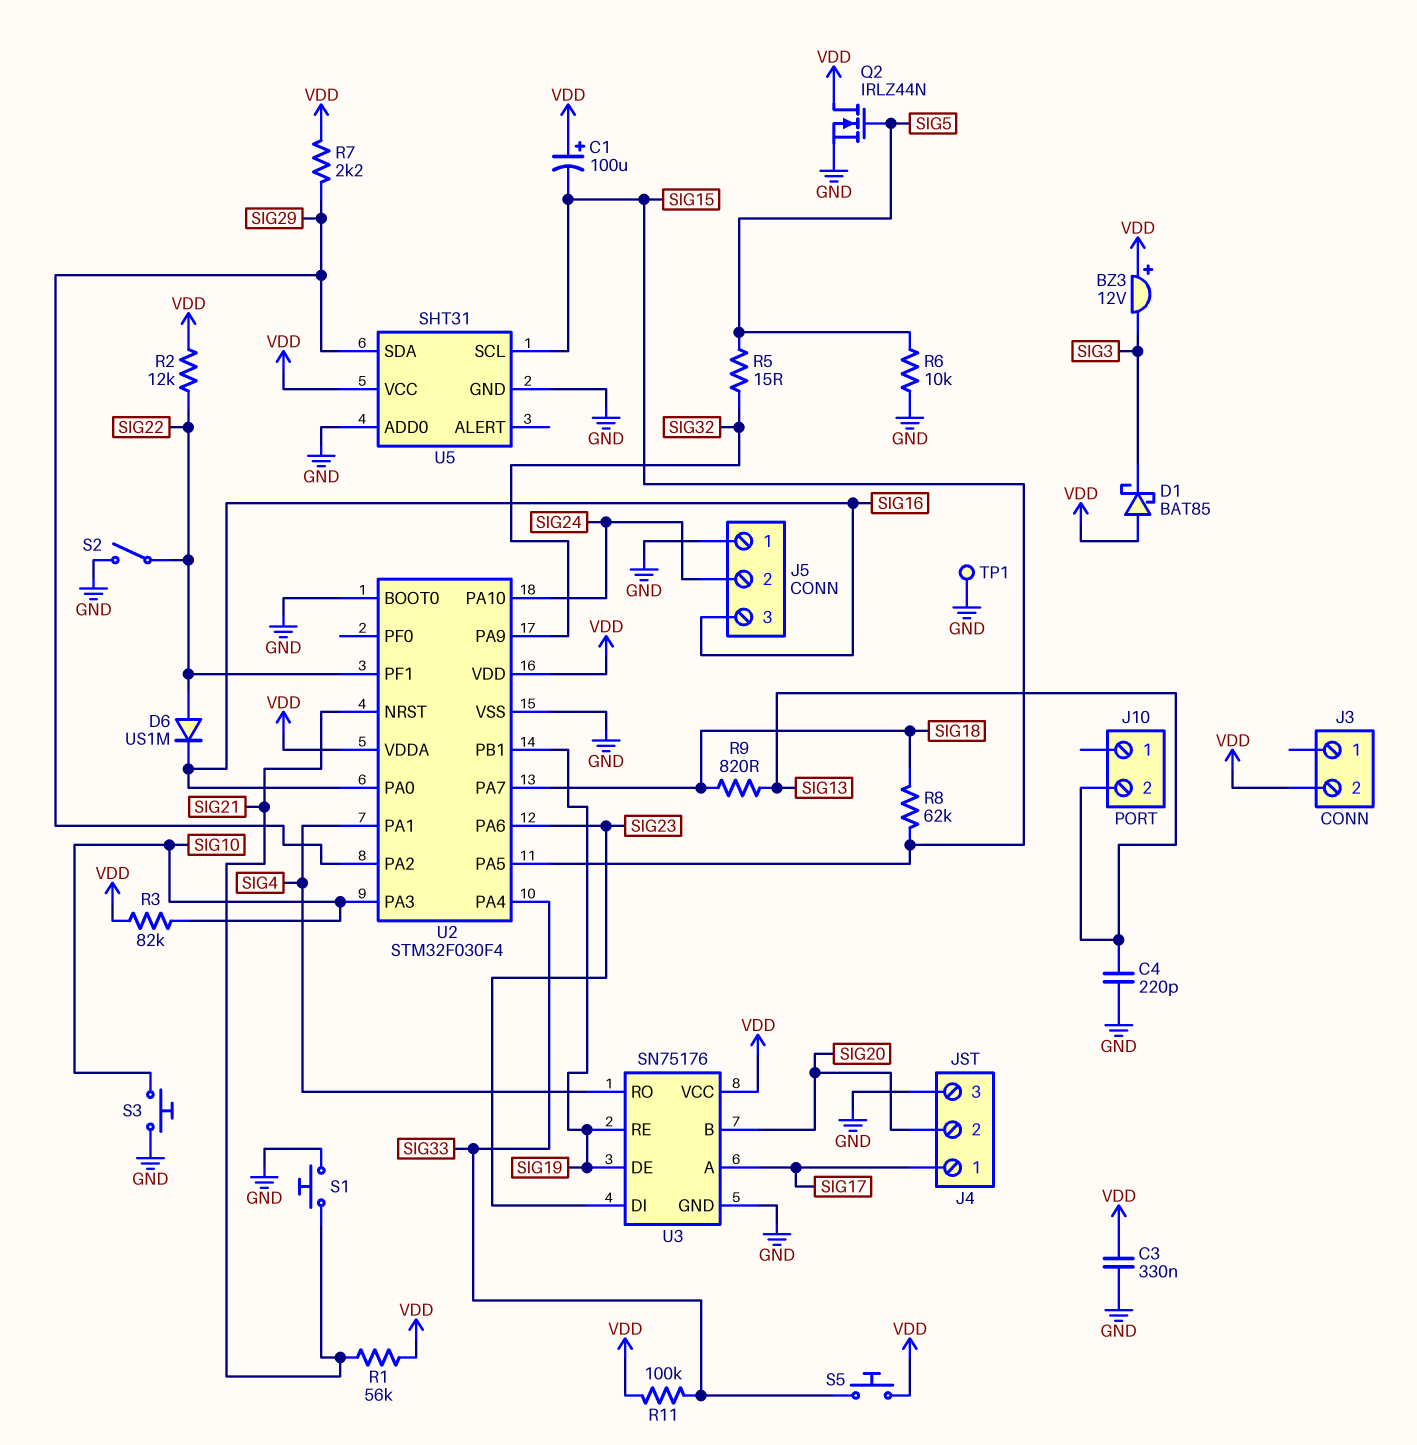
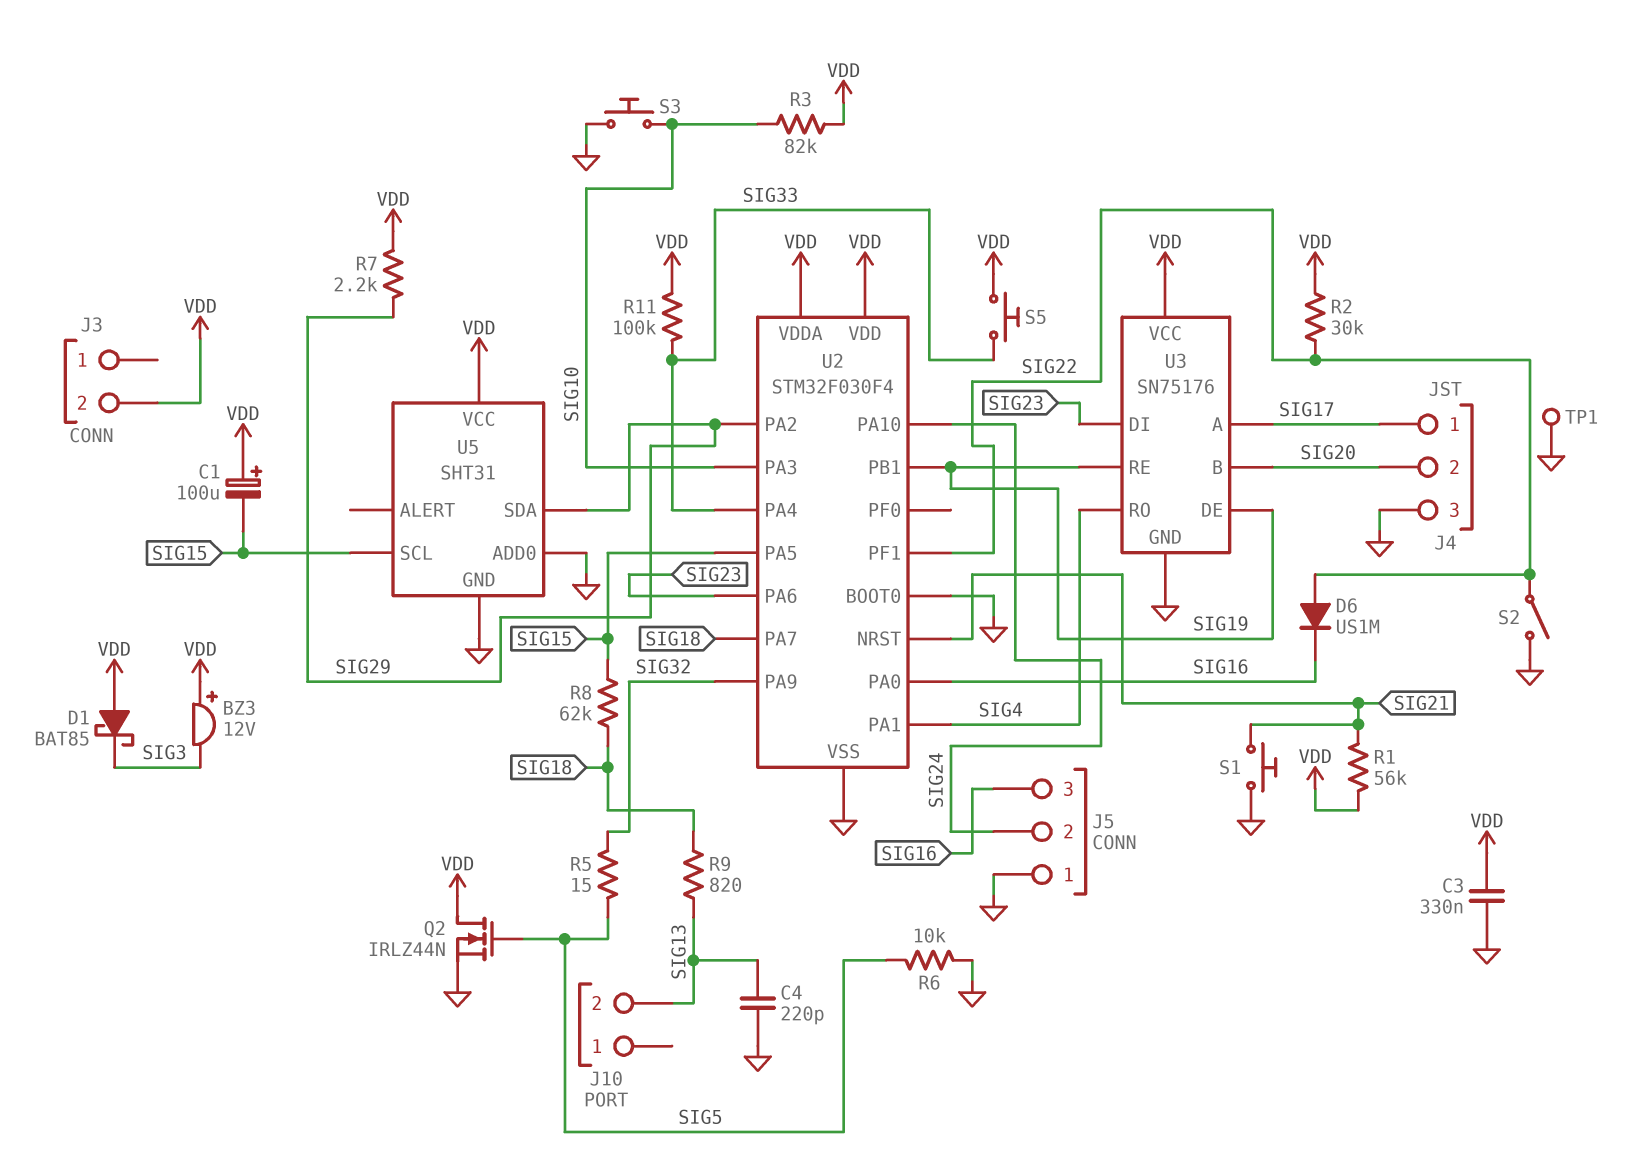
R2: 12k (SIG22, VDD) -> 30k (SIG22, VDD)

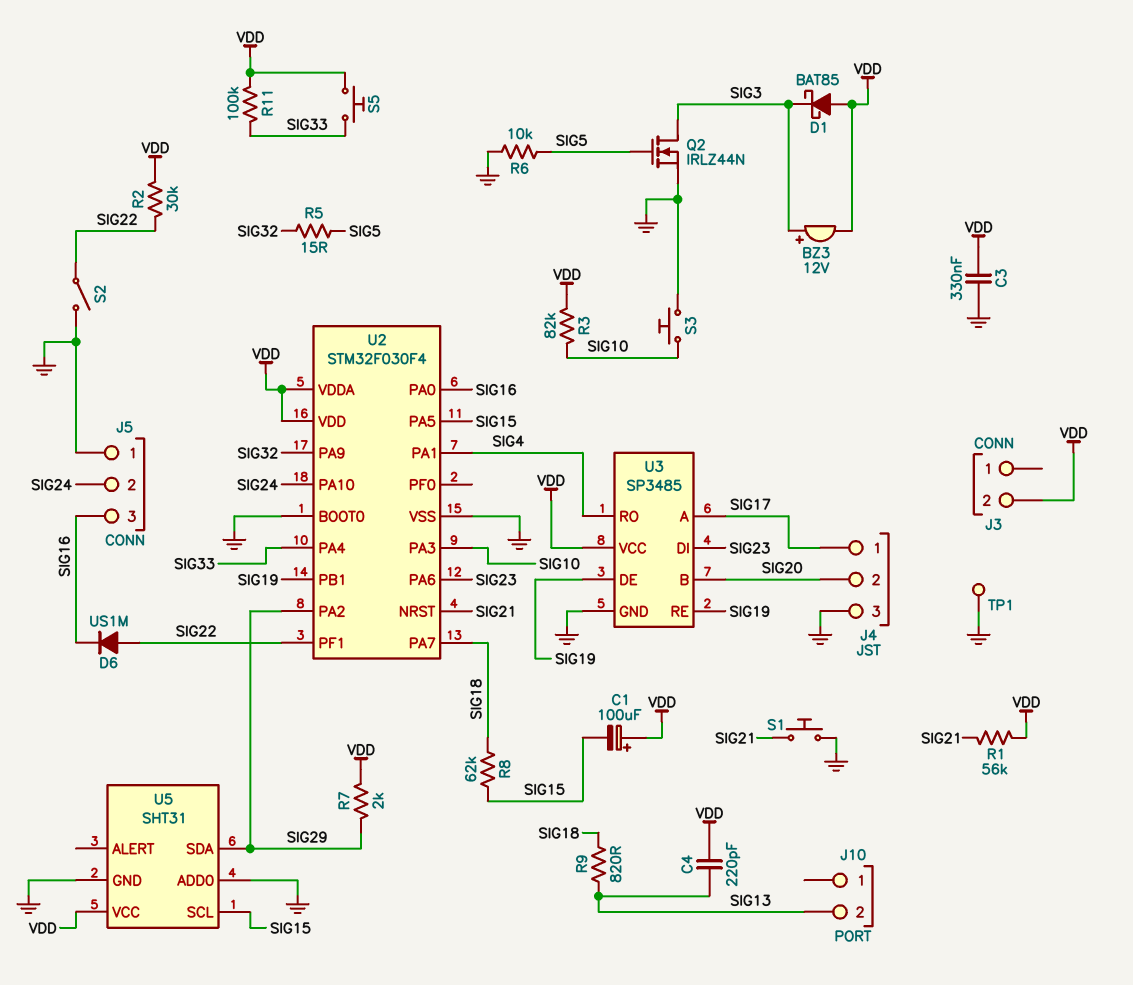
BZ3: buzzer 12V (plus VDD, minus SIG3) -> buzzer 12V (plus SIG3, minus VDD)
C4: 220pF (GND, SIG13) -> 220pF (SIG13, VDD)
Q2: NMOS IRLZ44N (G SIG5, D VDD, S GND) -> NMOS IRLZ44N (G SIG5, D SIG3, S GND)
R7: 2.2k (SIG29, VDD) -> 2k (SIG29, VDD)
U3: SN75176 -> SP3485

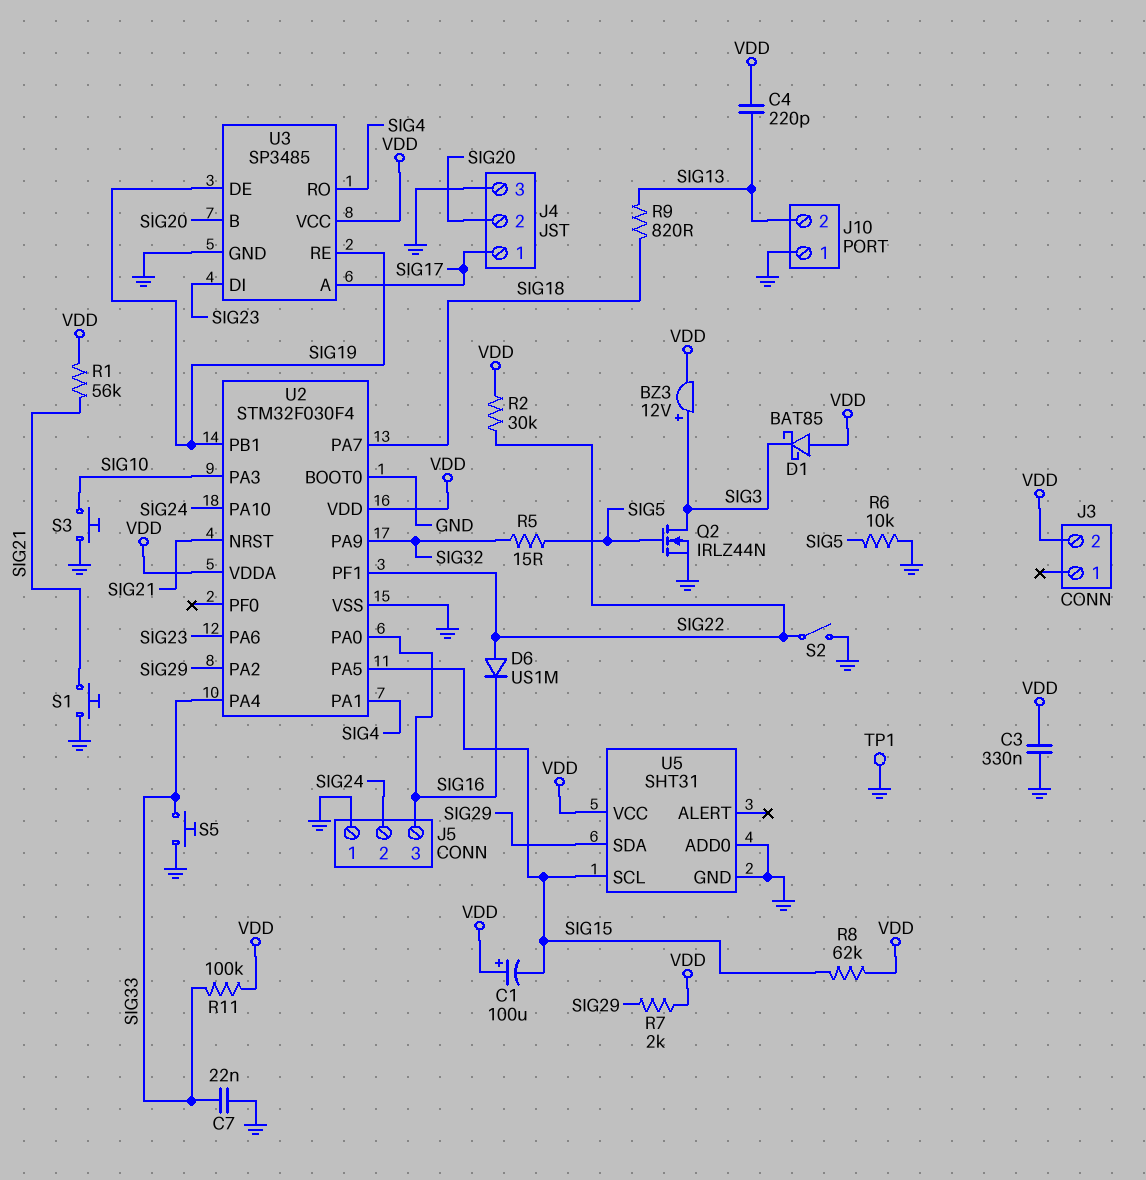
C7: none -> 22nF (GND, SIG33)
J10 pin 1: none -> GND
R3: 82k (SIG10, VDD) -> none
R8: 62k (SIG15, SIG18) -> 62k (SIG15, VDD)
S5: button (SIG33, VDD) -> button (GND, SIG33)

